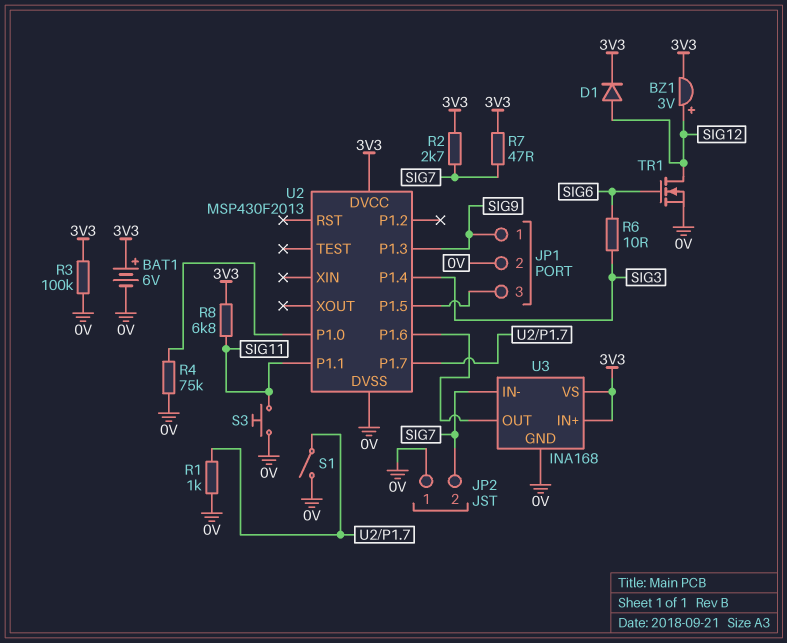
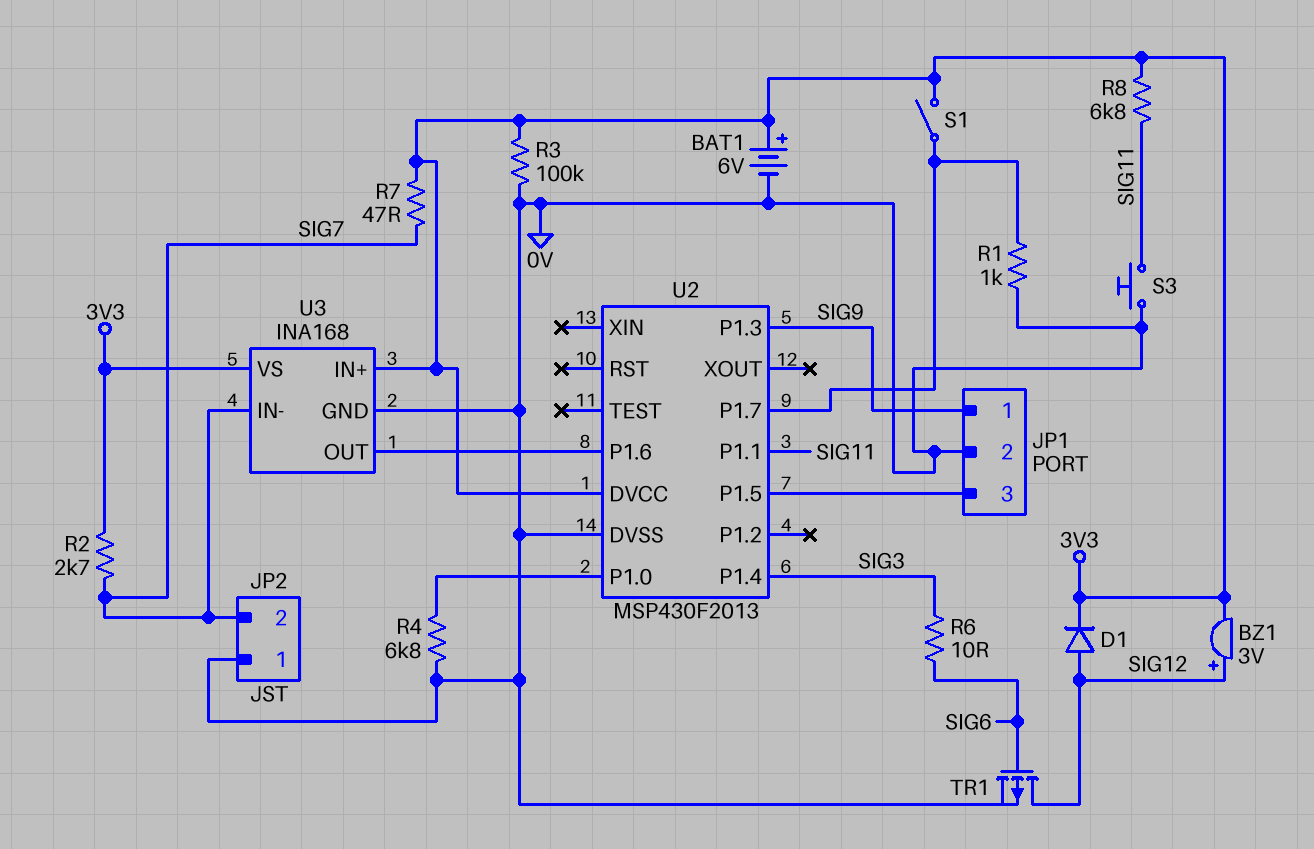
R4: 75k (0V, U2/P1.0) -> 6.8k (0V, U2/P1.0)
S1: switch (0V, U2/P1.7) -> switch (3V3, U2/P1.7)
TR1: NMOS (G SIG6, D SIG12, S 0V) -> PMOS (G SIG6, D SIG12, S 0V)

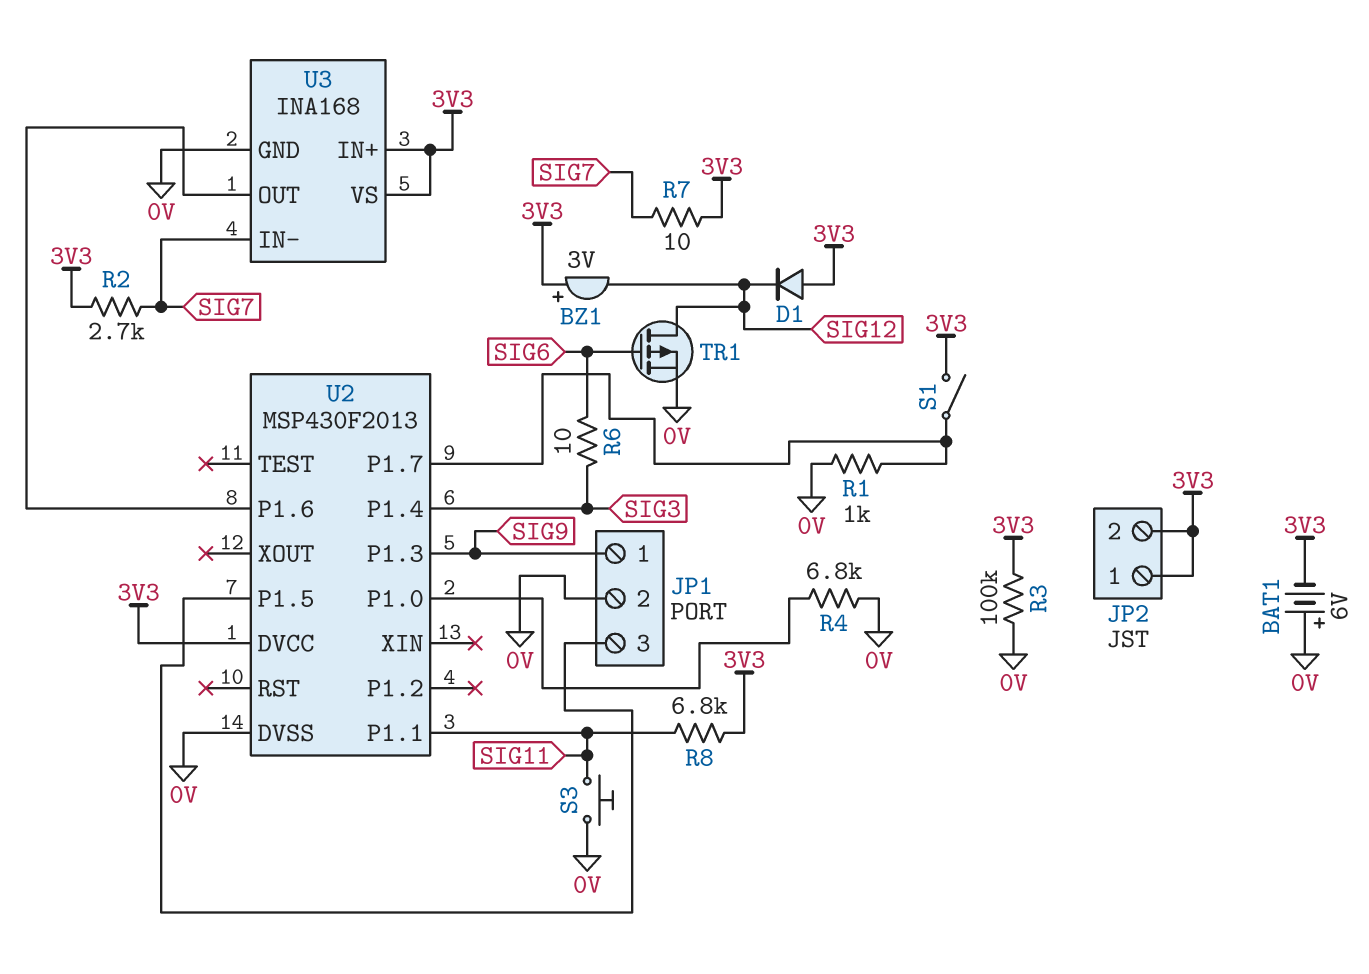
BAT1: 6V (plus 3V3, minus 0V) -> 6V (plus 0V, minus 3V3)
BZ1: buzzer 3V (plus SIG12, minus 3V3) -> buzzer 3V (plus 3V3, minus SIG12)
D1: diode (A SIG12, K 3V3) -> diode (A 3V3, K SIG12)
JP2 pin 1: 0V -> 3V3
JP2 pin 2: SIG7 -> 3V3
R7: 47 (3V3, SIG7) -> 10 (3V3, SIG7)

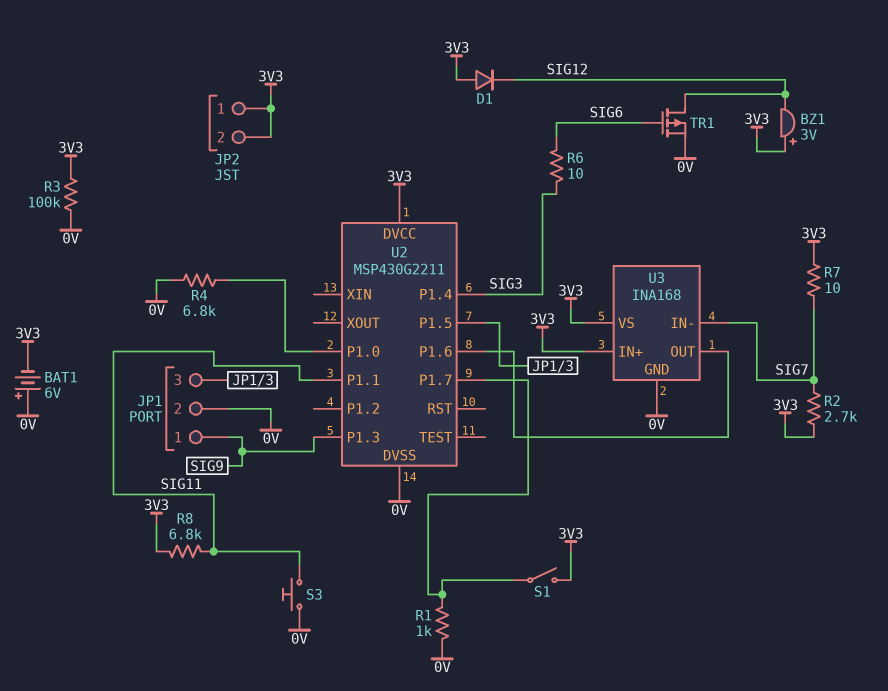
U2: MSP430F2013 -> MSP430G2211

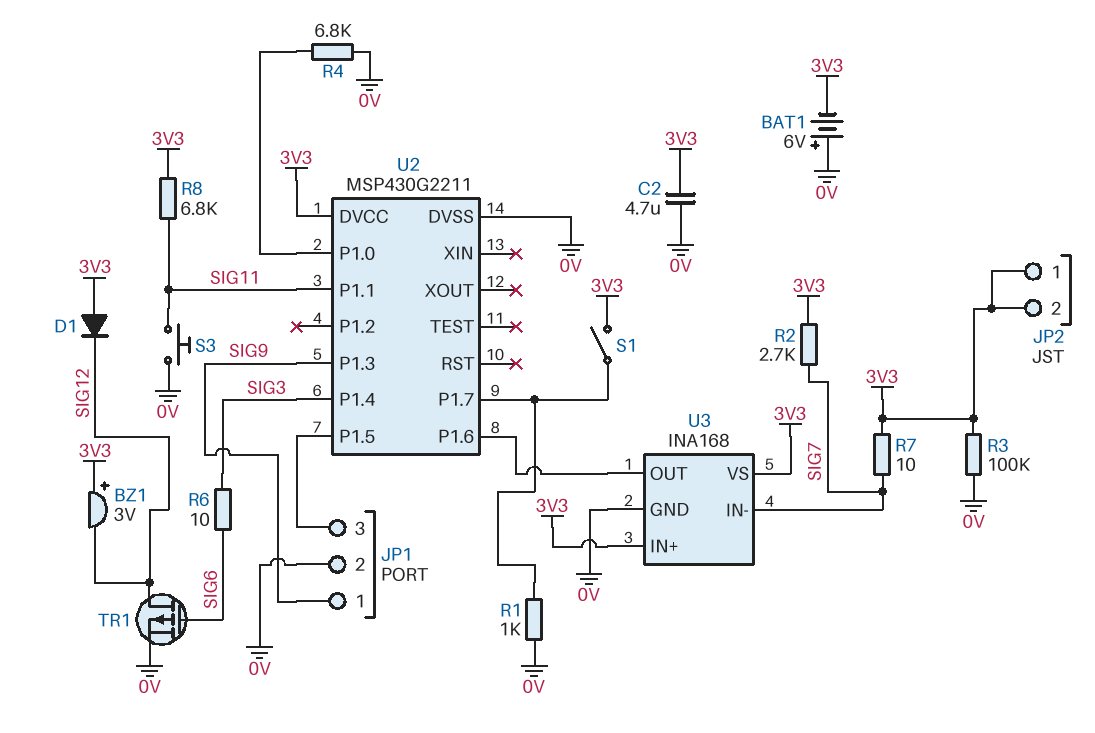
C2: none -> 4.7uF (0V, 3V3)

